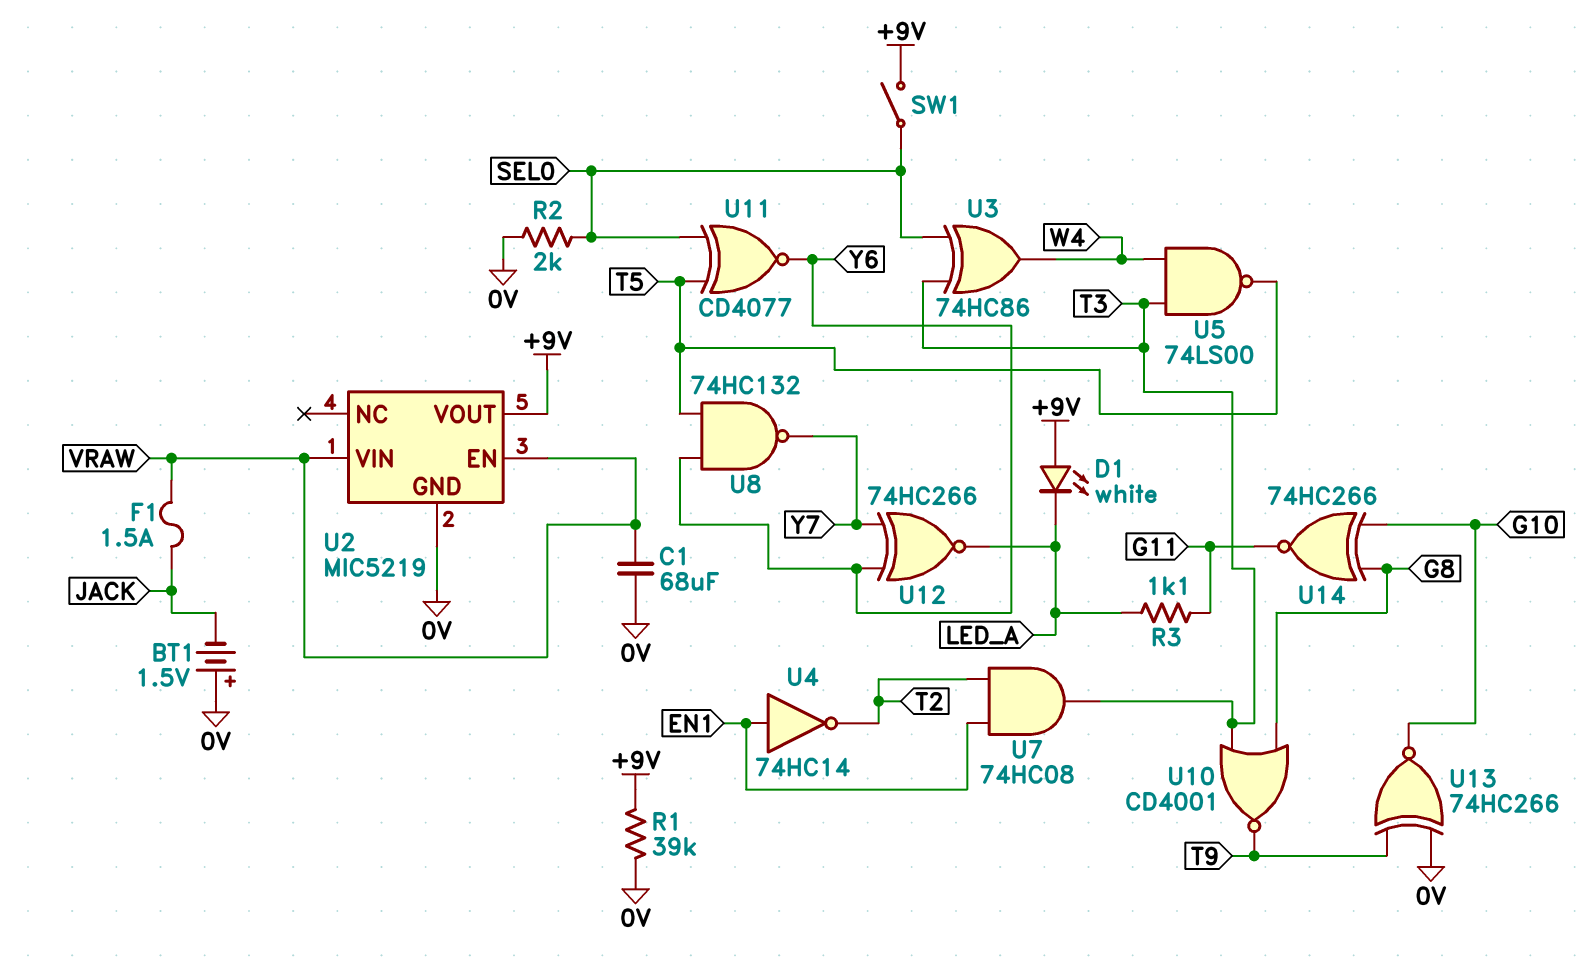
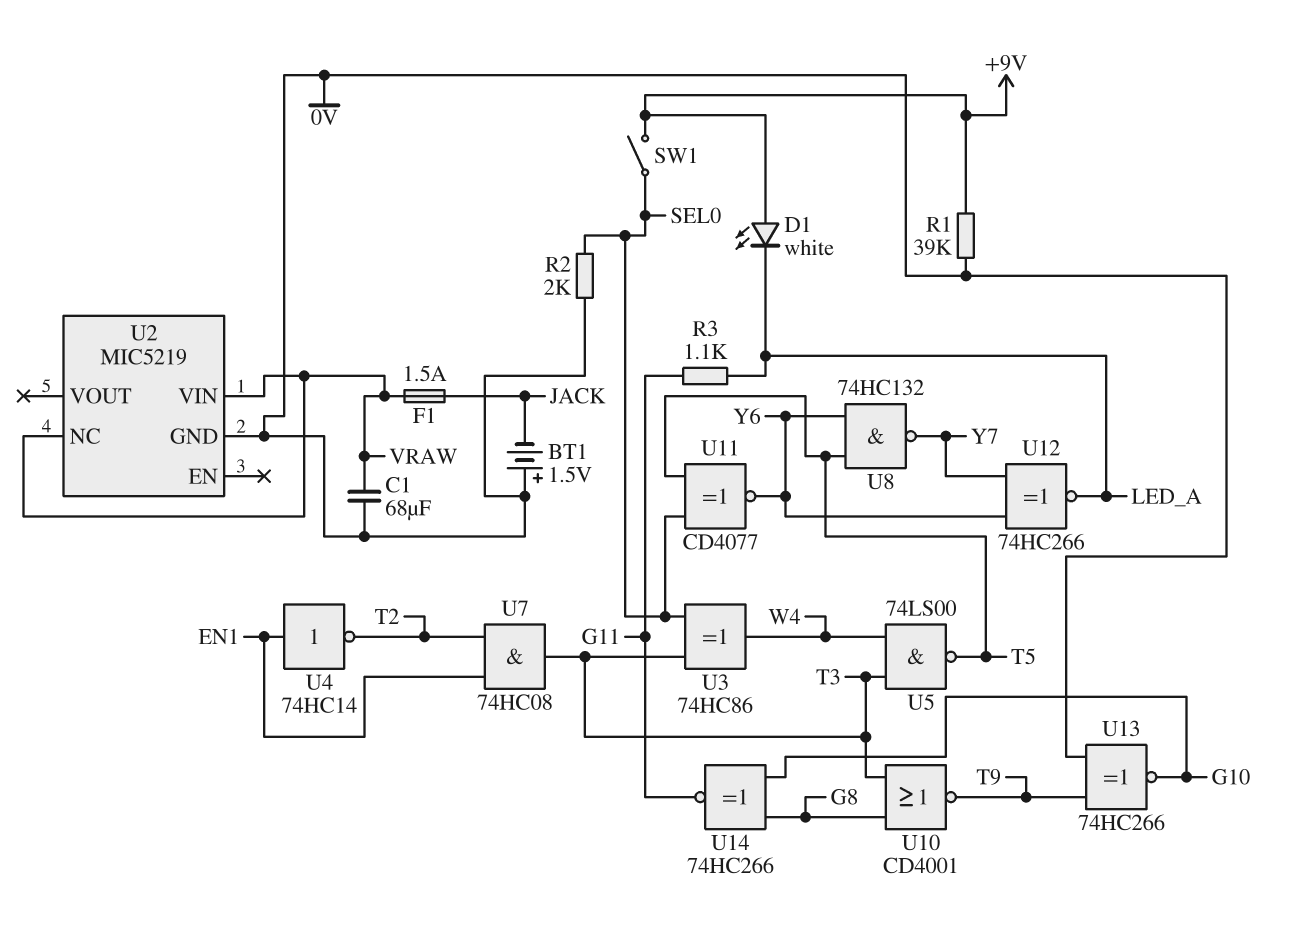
U2 pin EN: VRAW -> none
U2 pin NC: none -> VRAW
U2 pin VOUT: +9V -> none

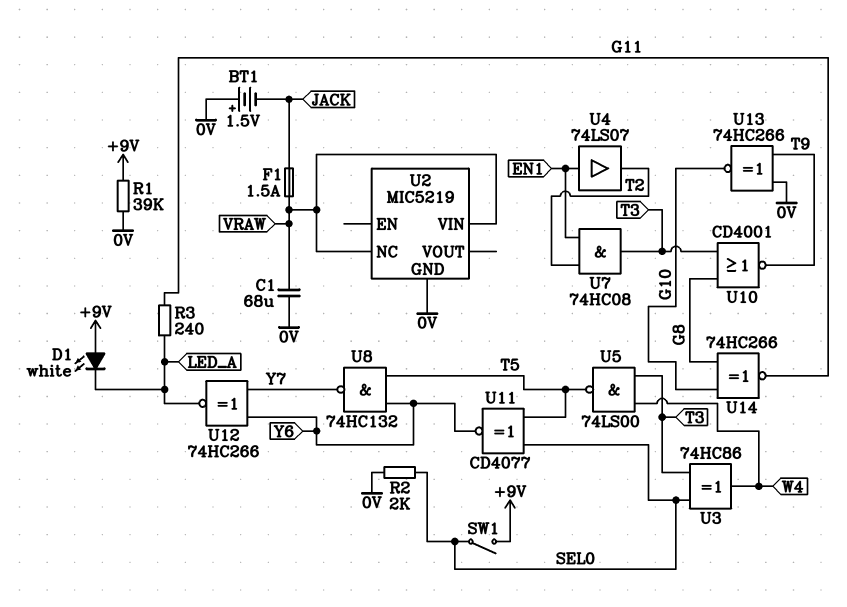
R3: 1.1k (G11, LED_A) -> 240 (G11, LED_A)
U4: NOT 74HC14 (in EN1, out T2) -> buffer 74LS07 (in EN1, out T2)

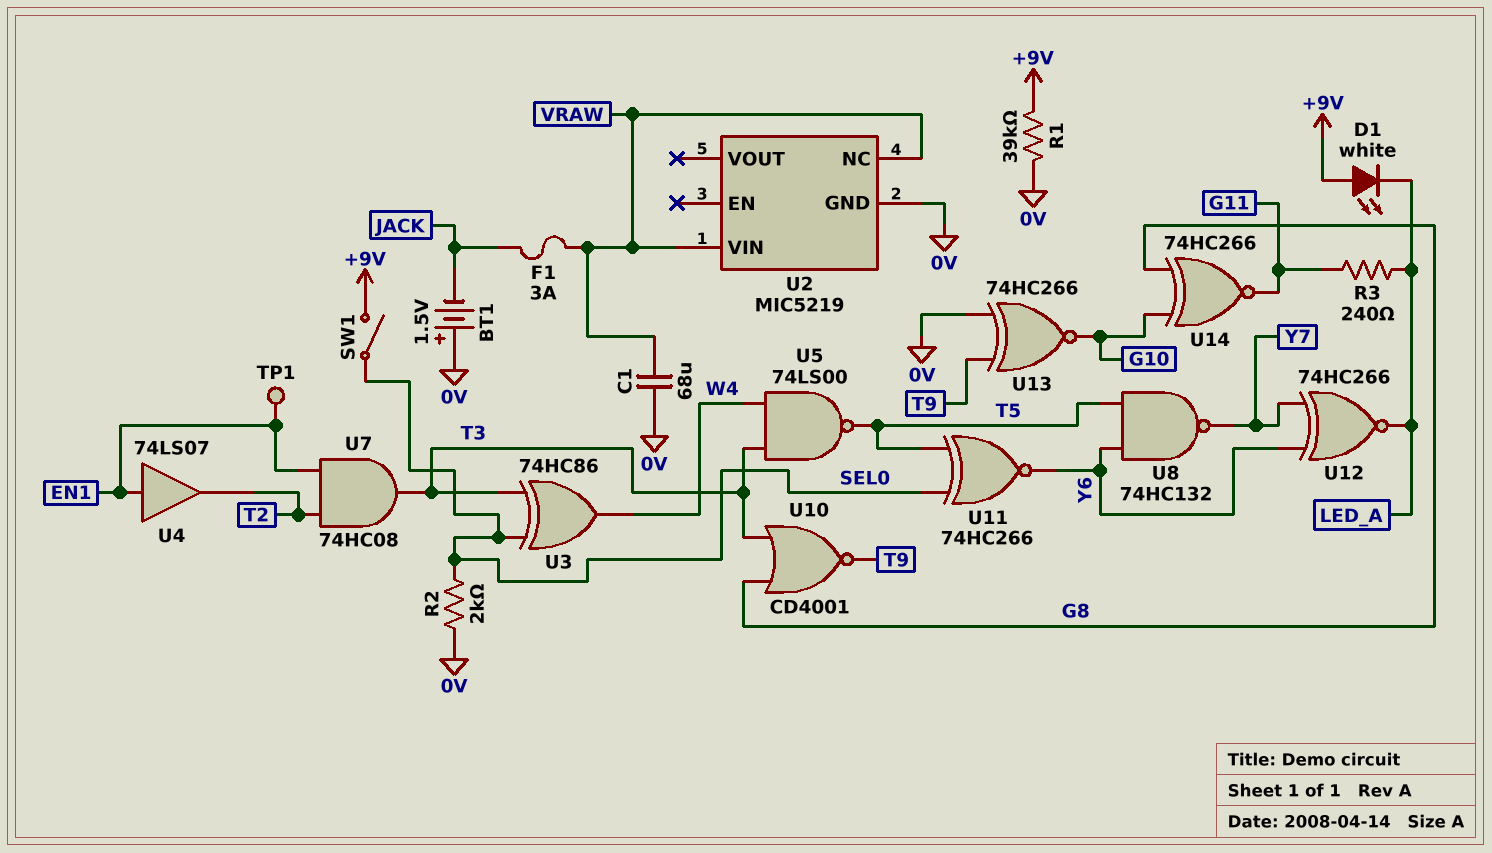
F1: 1.5A (JACK, VRAW) -> 3A (JACK, VRAW)
TP1: none -> test point (EN1)
U11: XNOR CD4077 (in SEL0, in T5, out Y6) -> XNOR 74HC266 (in SEL0, in T5, out Y6)

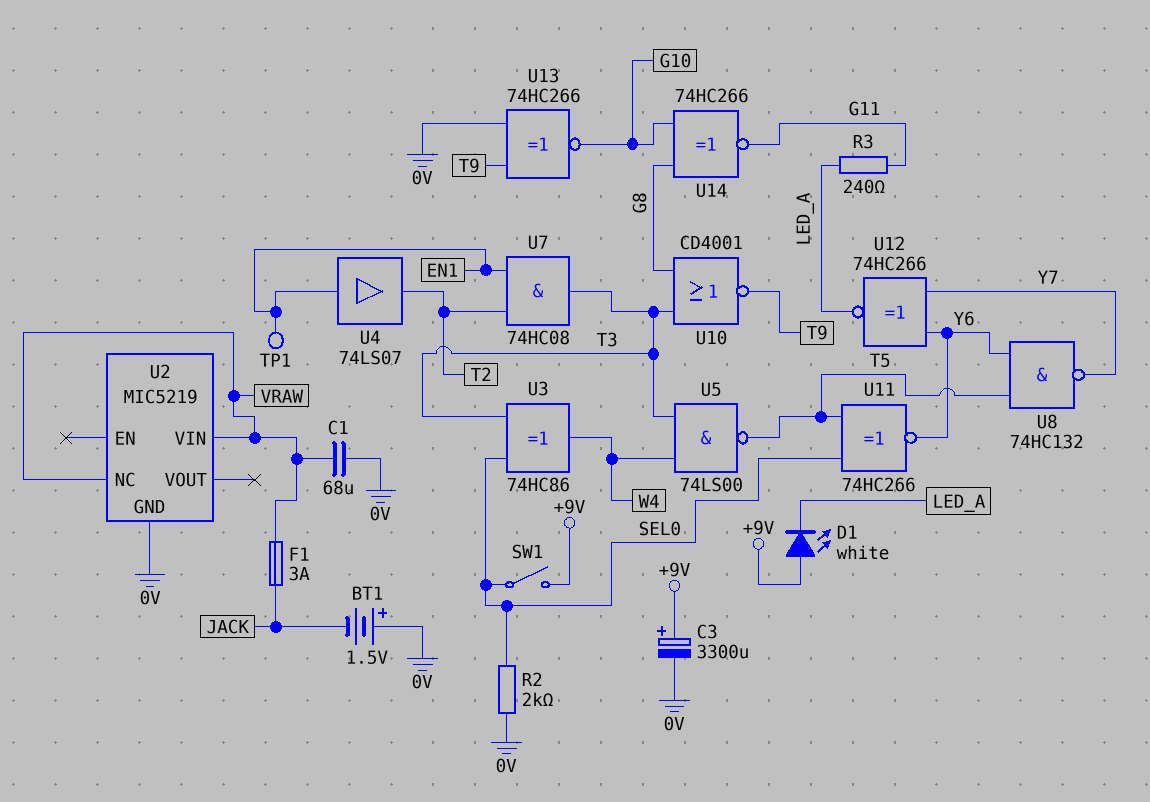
C3: none -> 3300uF (plus +9V, minus 0V)
R1: 39k (+9V, 0V) -> none

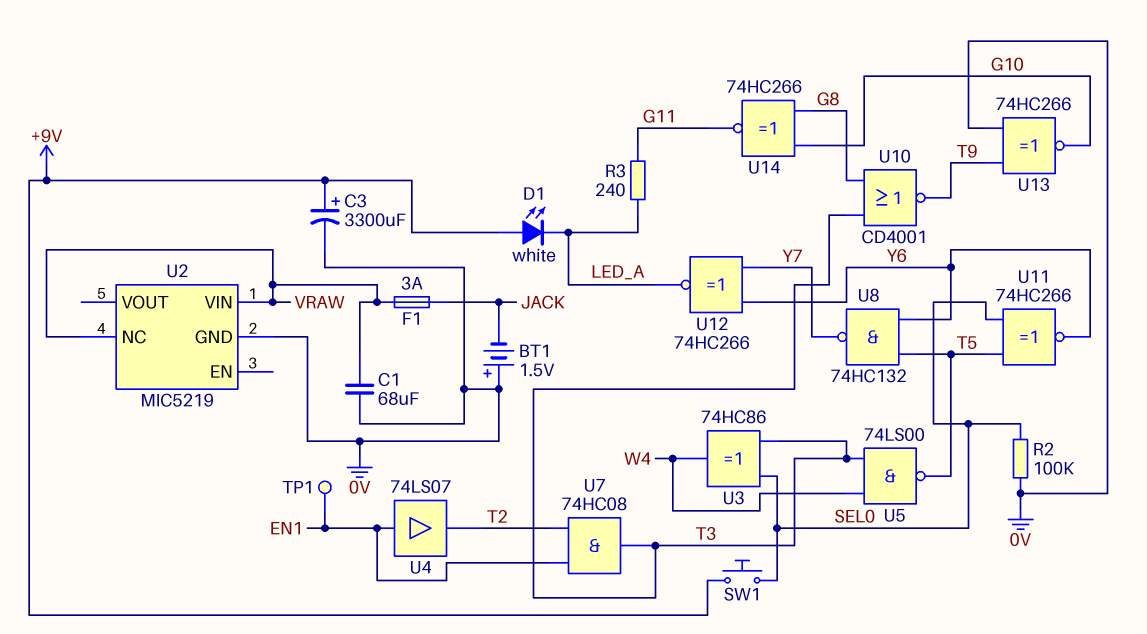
R2: 2k (0V, SEL0) -> 100k (0V, SEL0)
SW1: switch (+9V, SEL0) -> button (+9V, SEL0)

